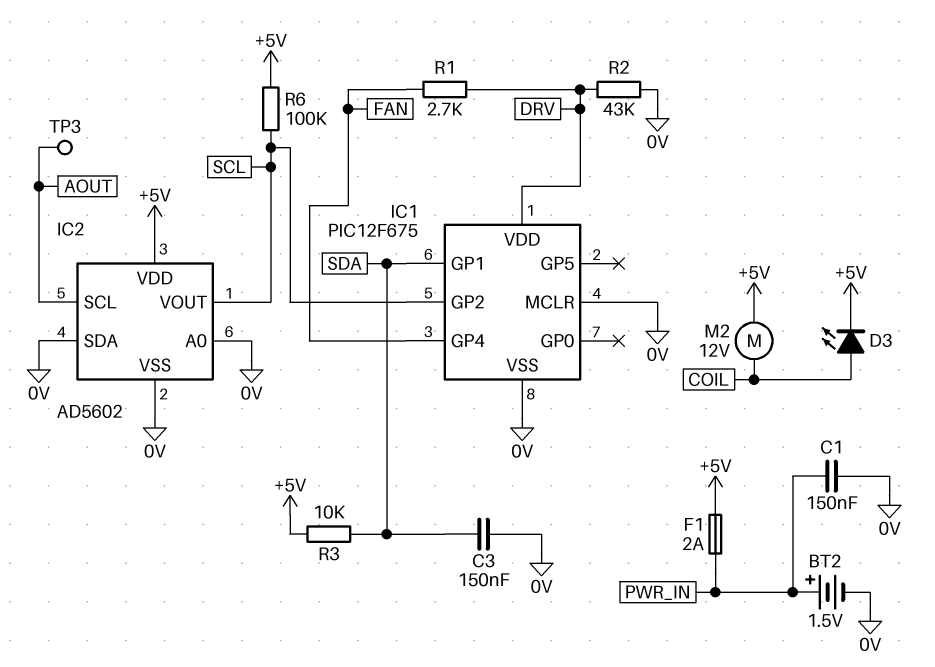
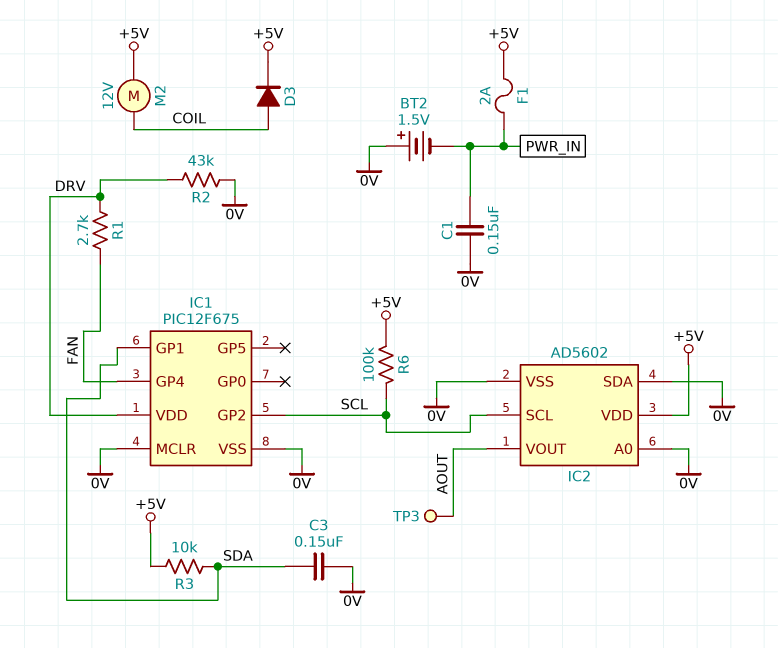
BT2: 1.5V (plus PWR_IN, minus 0V) -> 1.5V (plus 0V, minus PWR_IN)
D3: LED (A COIL, K +5V) -> diode (A COIL, K +5V)
IC2 pin SCL: AOUT -> SCL
IC2 pin VOUT: SCL -> AOUT

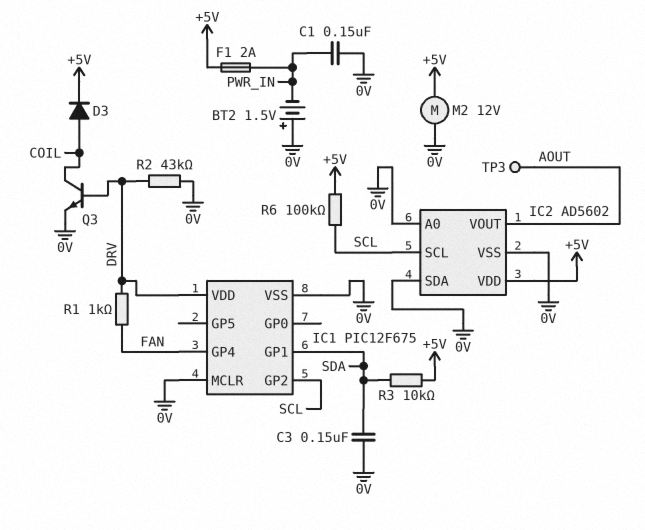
M2: motor 12V (+5V, COIL) -> motor 12V (+5V, 0V)
Q3: none -> NPN (B DRV, C COIL, E 0V)
R1: 2.7k (DRV, FAN) -> 1k (DRV, FAN)

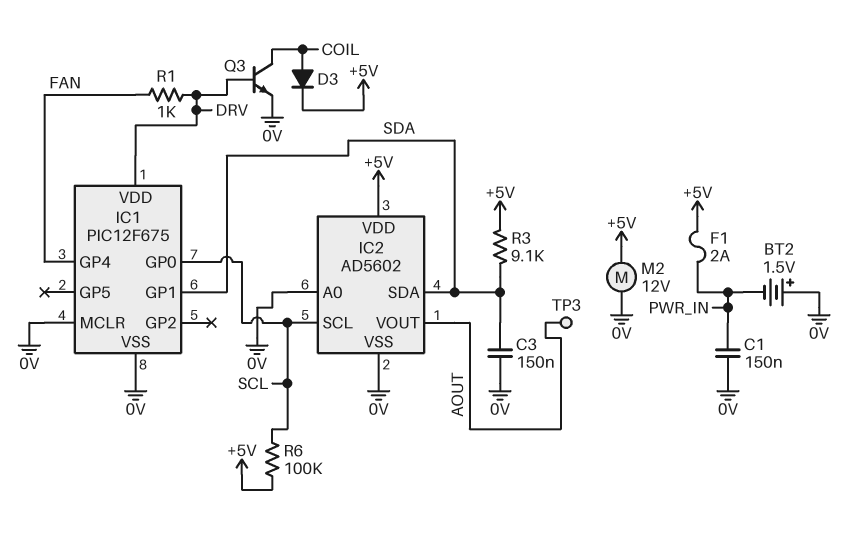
IC1 pin GP0: none -> SCL
IC1 pin GP2: SCL -> none
IC2 pin SDA: 0V -> SDA
R2: 43k (0V, DRV) -> none
R3: 10k (+5V, SDA) -> 9.1k (+5V, SDA)

